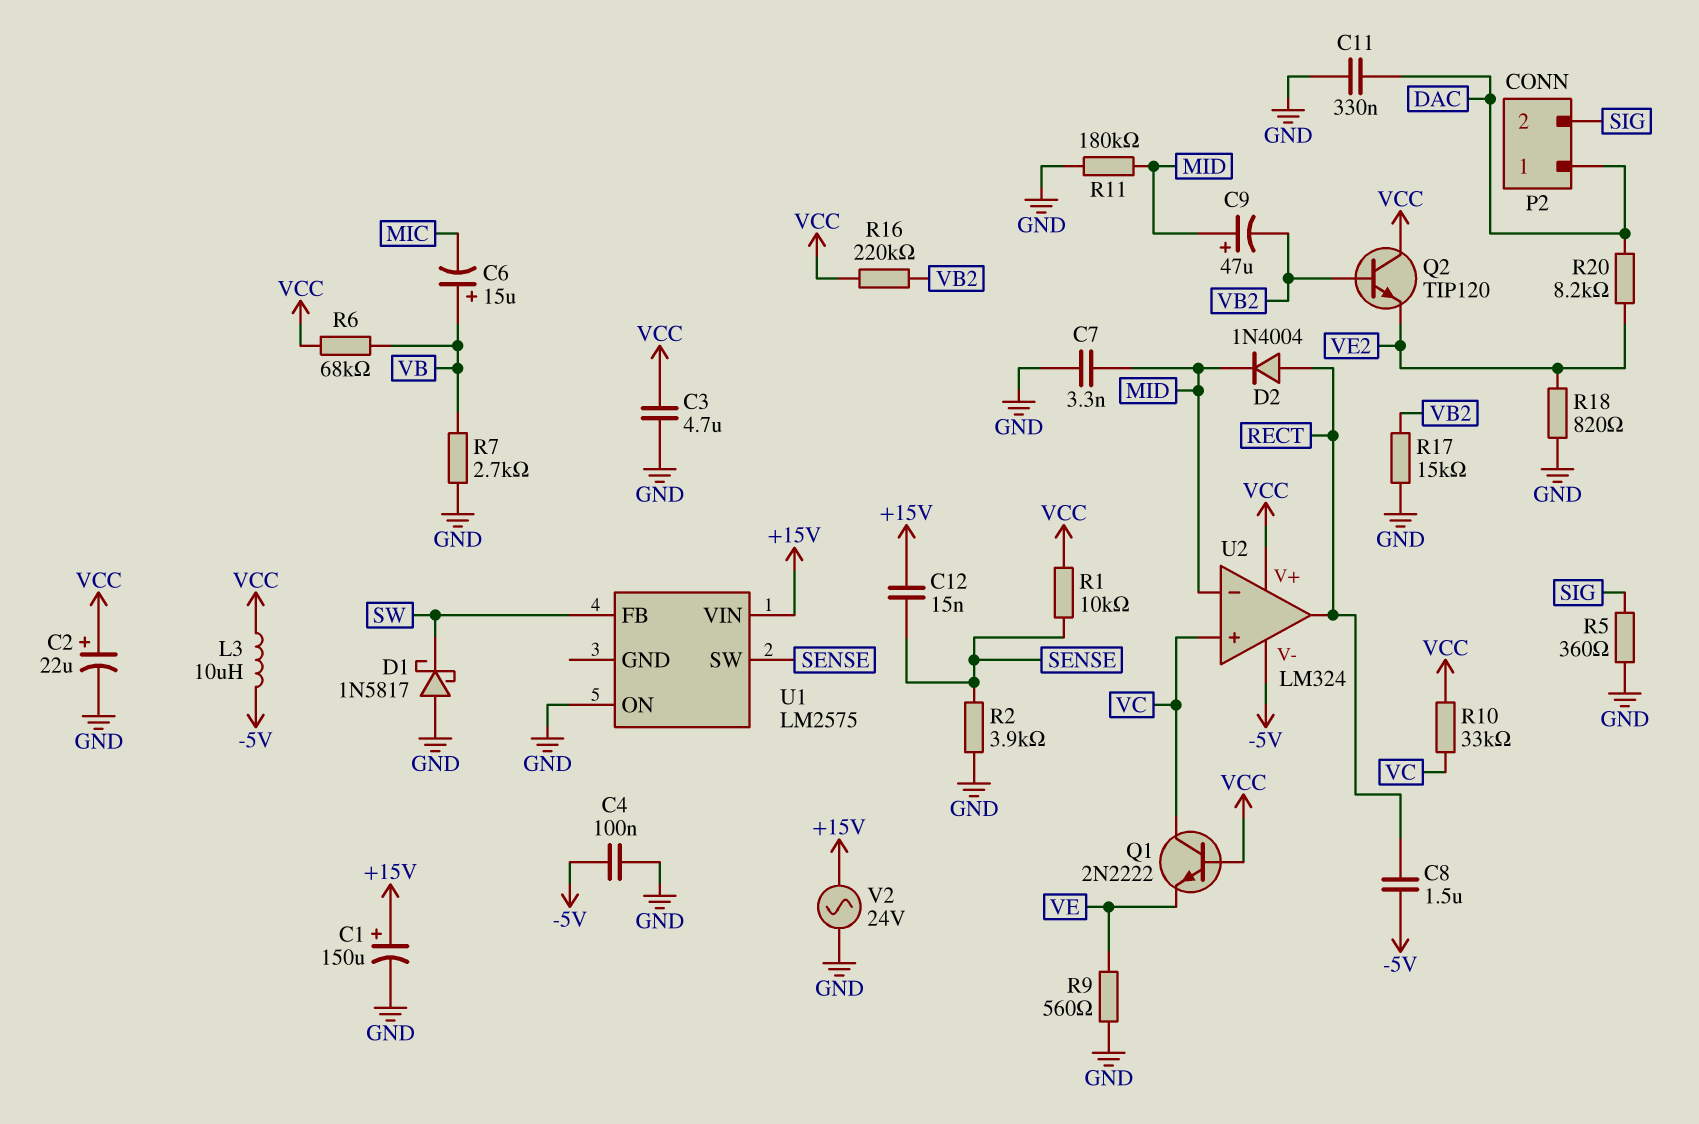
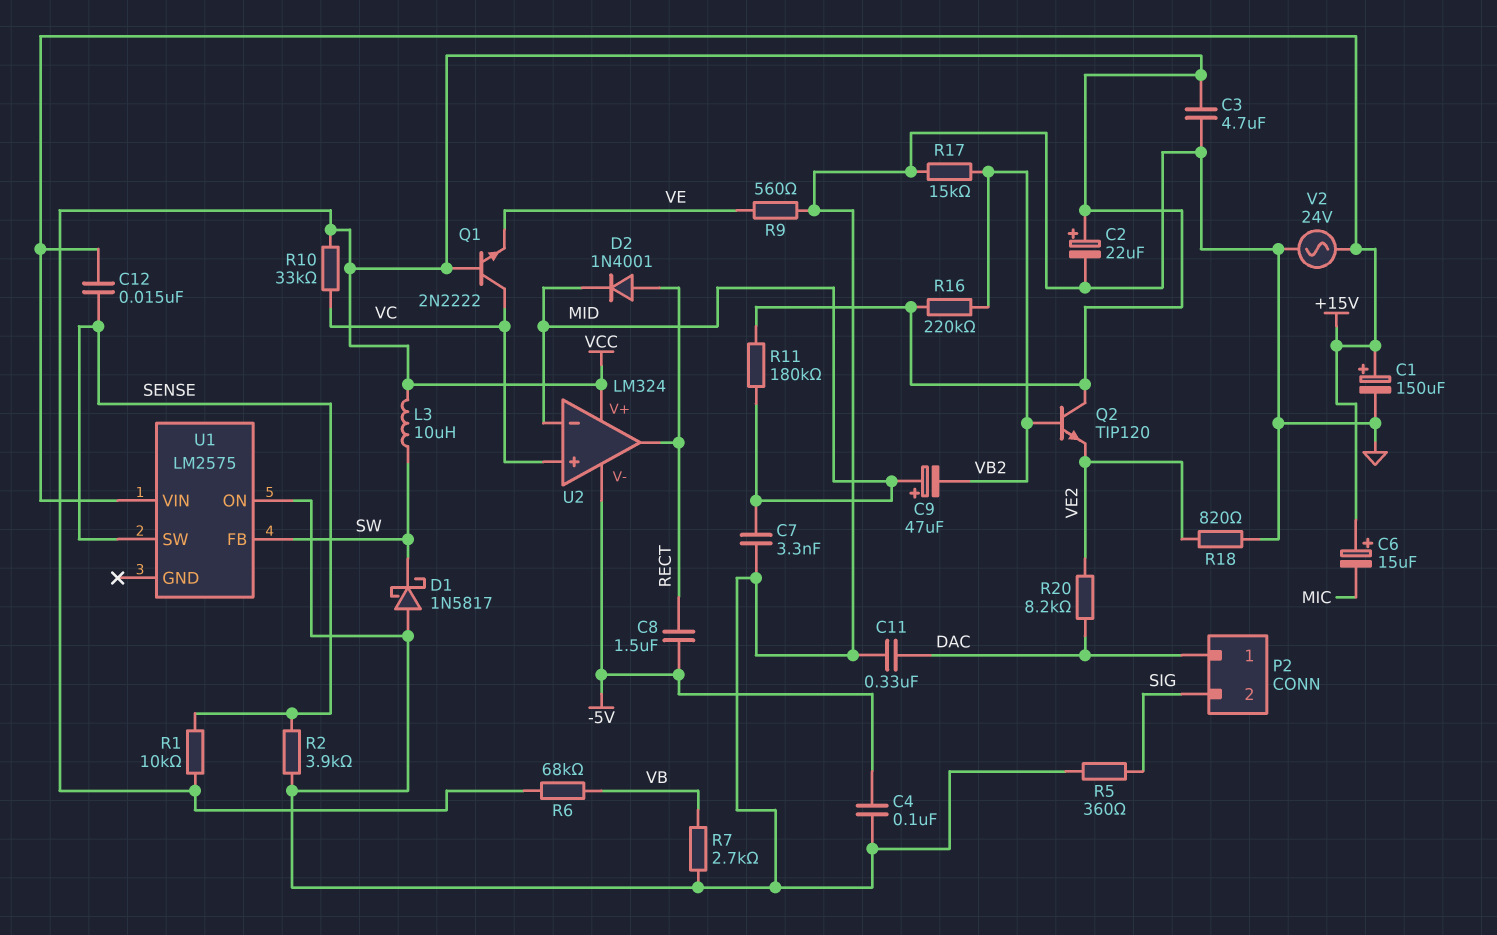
C6: 15uF (plus VB, minus MIC) -> 15uF (plus +15V, minus MIC)
D2: diode 1N4004 (A RECT, K MID) -> diode 1N4001 (A RECT, K MID)
L3: 10uH (-5V, VCC) -> 10uH (SW, VCC)
R11: 180k (GND, MID) -> 180k (MID, VCC)

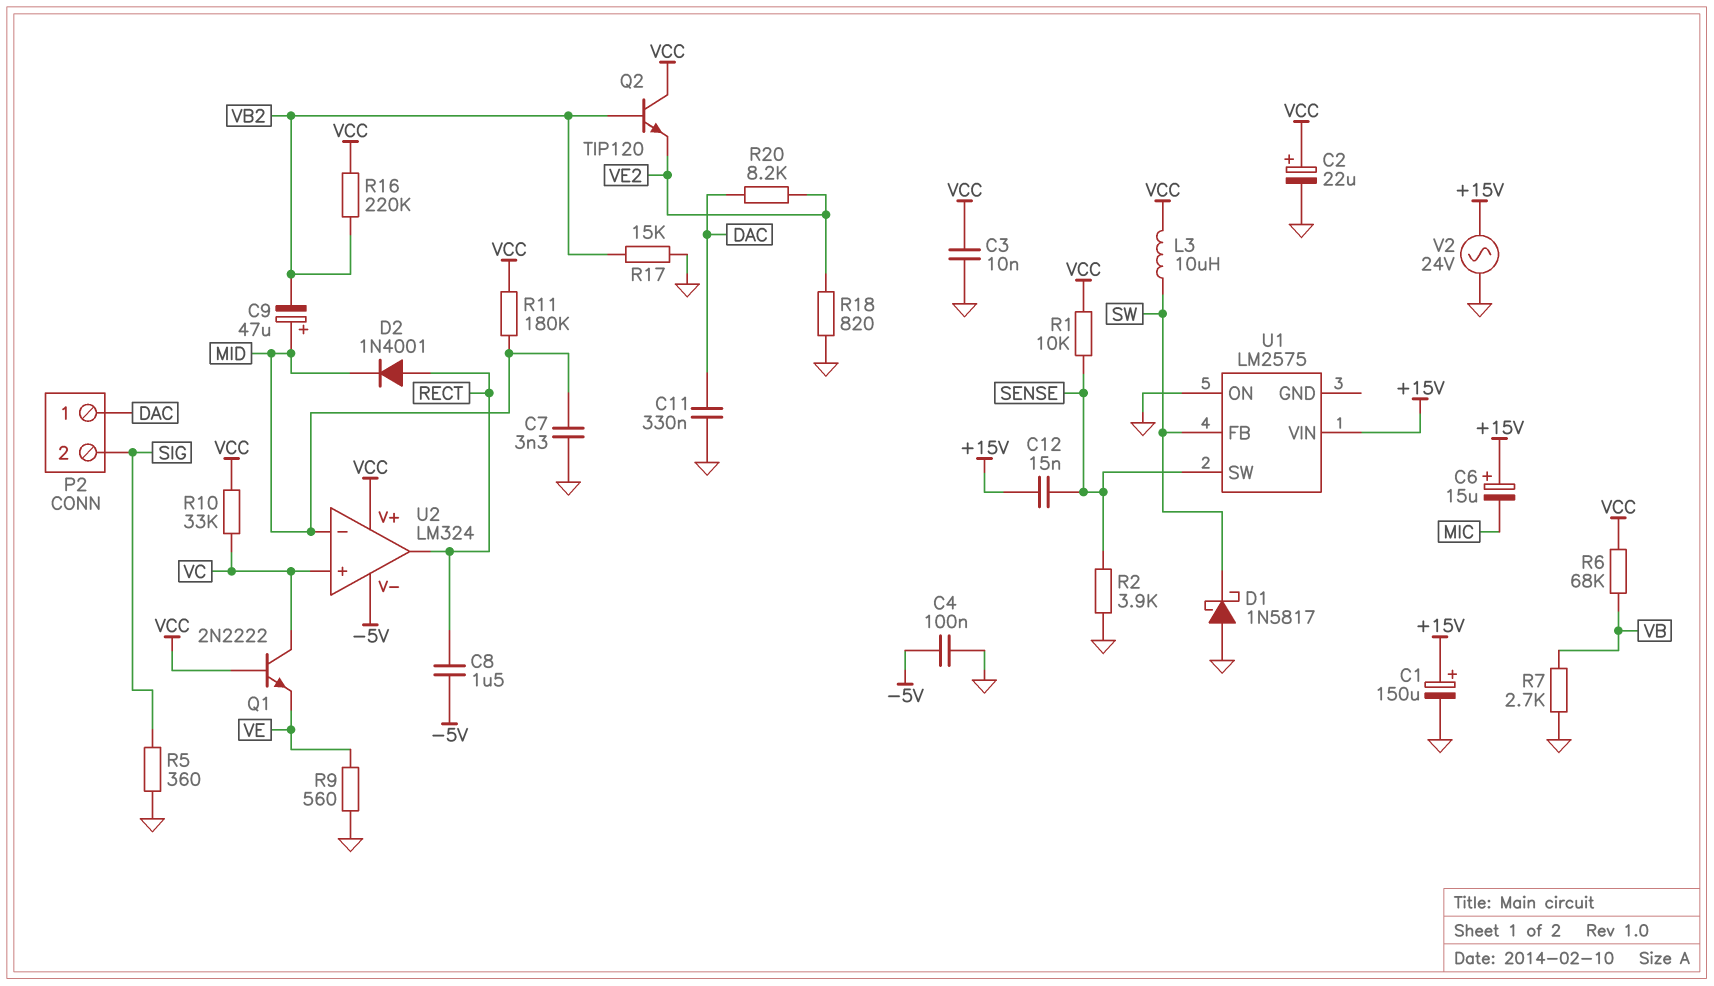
C3: 4.7uF (GND, VCC) -> 10nF (GND, VCC)

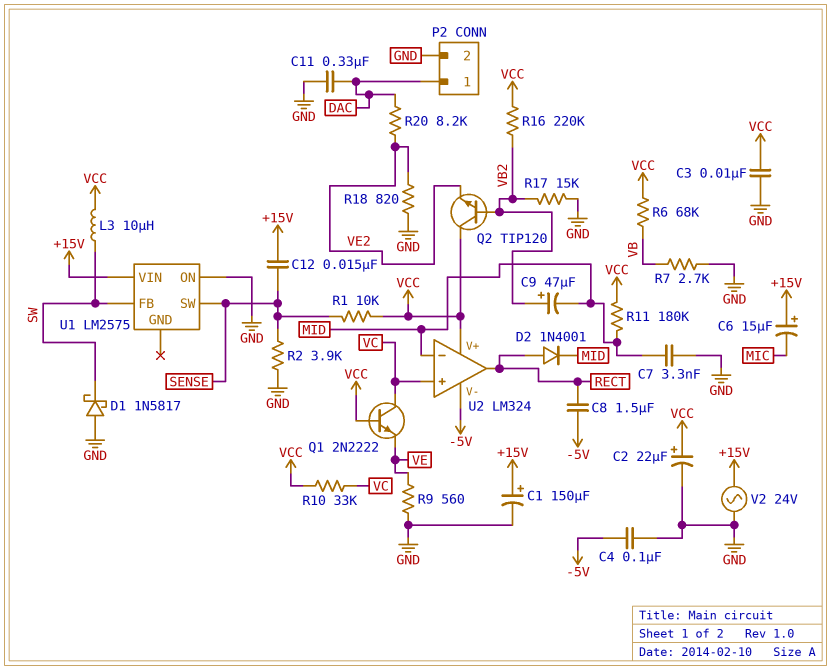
C9: 47uF (plus MID, minus VB2) -> 47uF (plus VB2, minus MID)
P2 pin 2: SIG -> GND
R5: 360 (GND, SIG) -> none

